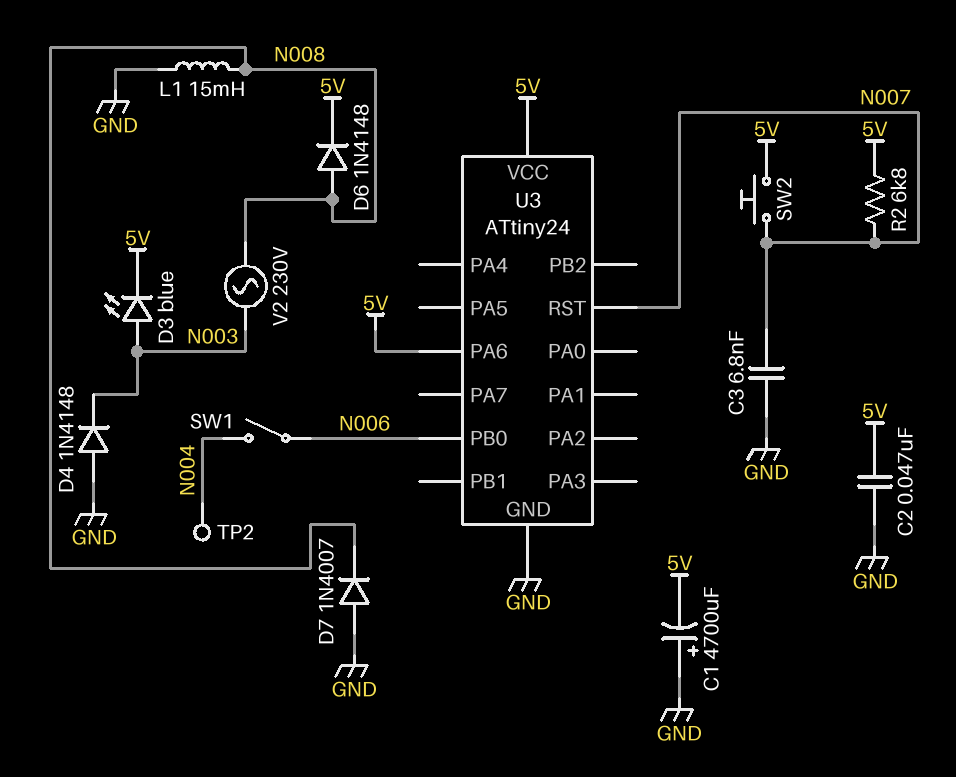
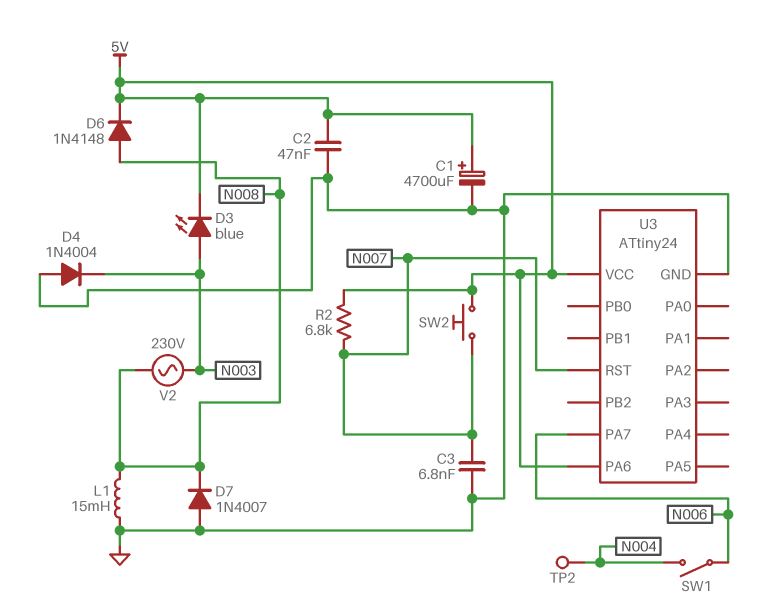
C1: 4700uF (plus GND, minus 5V) -> 4700uF (plus 5V, minus GND)
D4: diode 1N4148 (A GND, K N003) -> diode 1N4004 (A GND, K N003)
U3 pin PA7: none -> N006
U3 pin PB0: N006 -> none

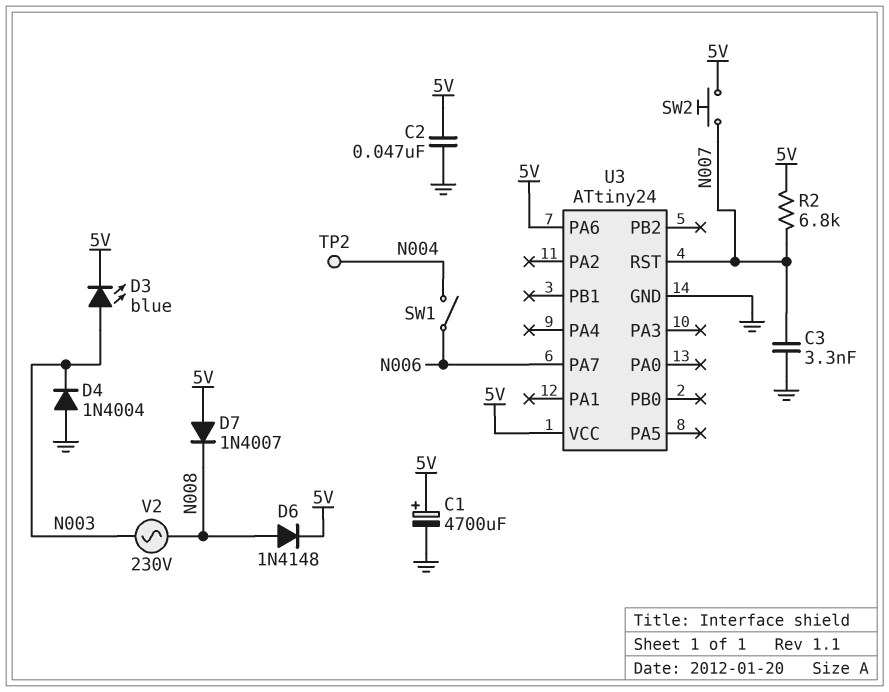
C3: 6.8nF (GND, N007) -> 3.3nF (GND, N007)
D7: diode 1N4007 (A GND, K N008) -> diode 1N4007 (A 5V, K N008)
L1: 15mH (GND, N008) -> none

